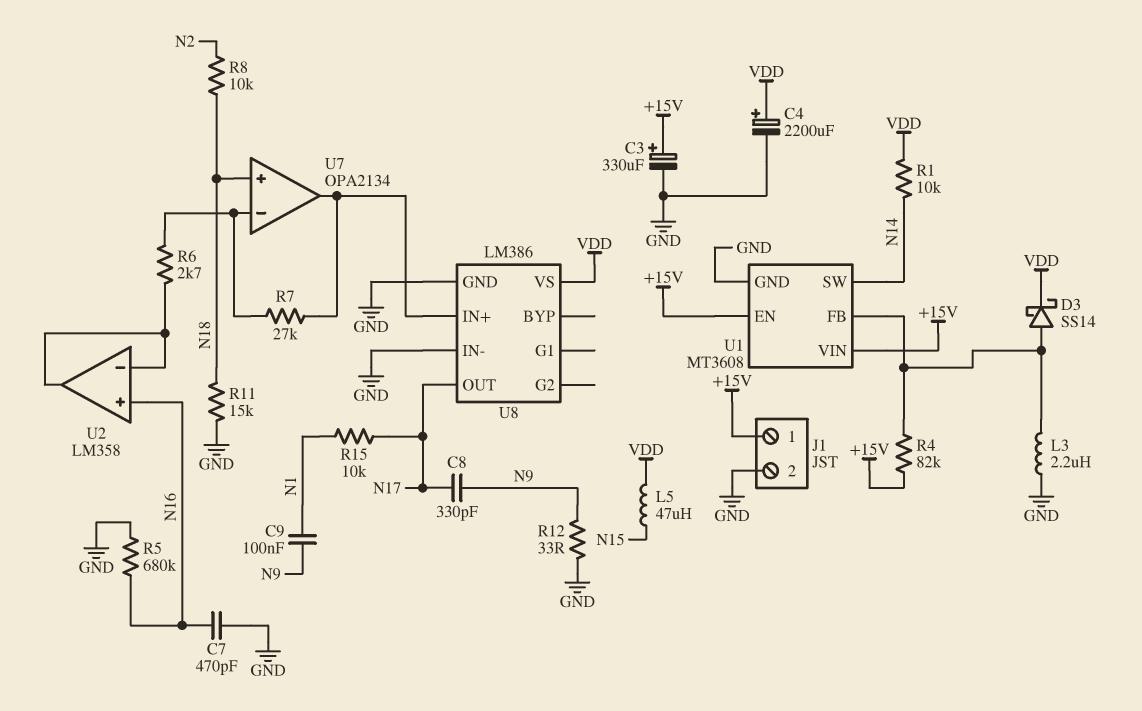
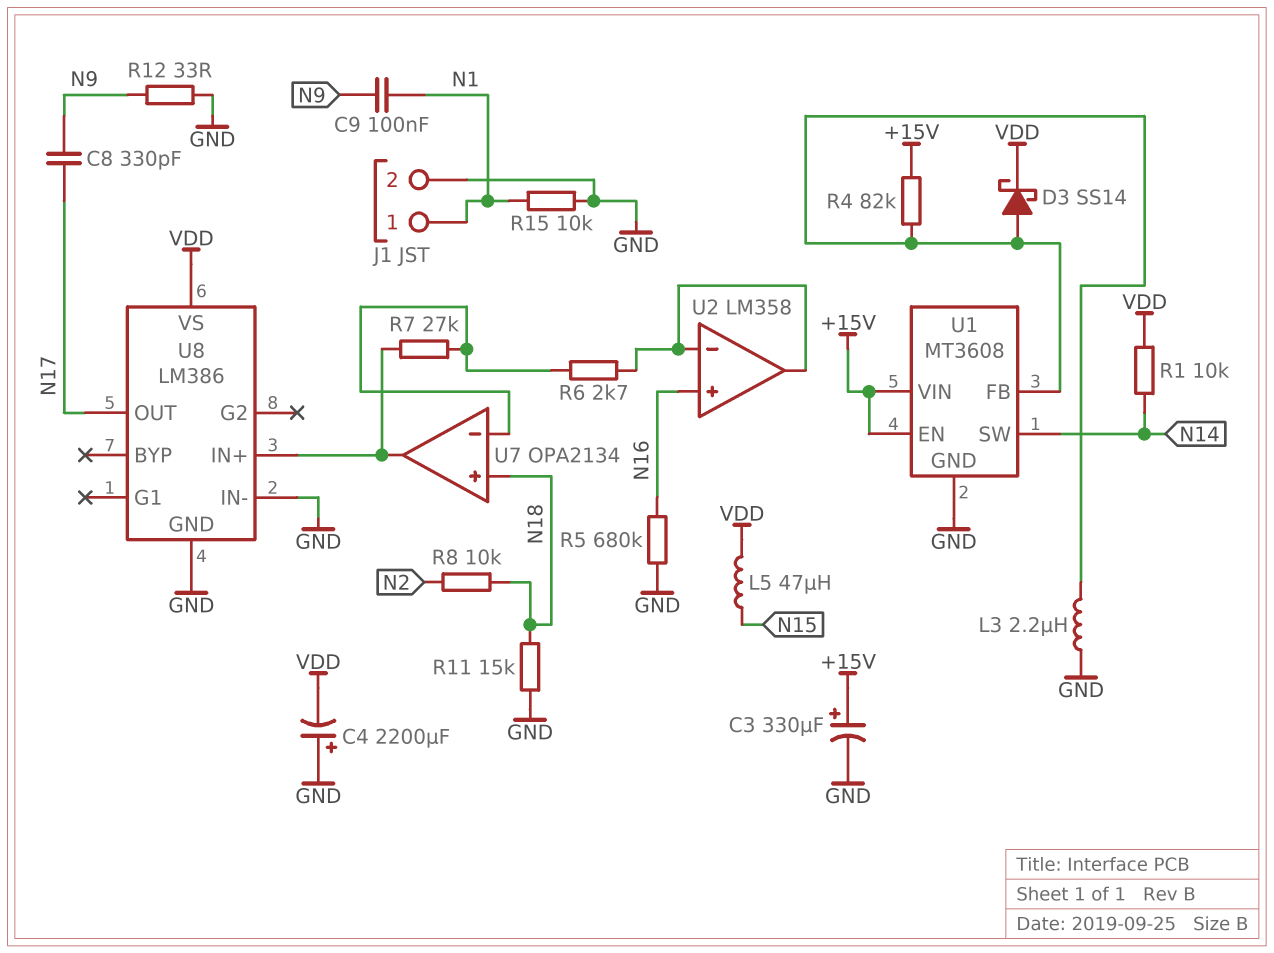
C4: 2200uF (plus VDD, minus GND) -> 2200uF (plus GND, minus VDD)
C7: 470pF (GND, N16) -> none
J1 pin 1: +15V -> N1
R15: 10k (N1, N17) -> 10k (GND, N1)

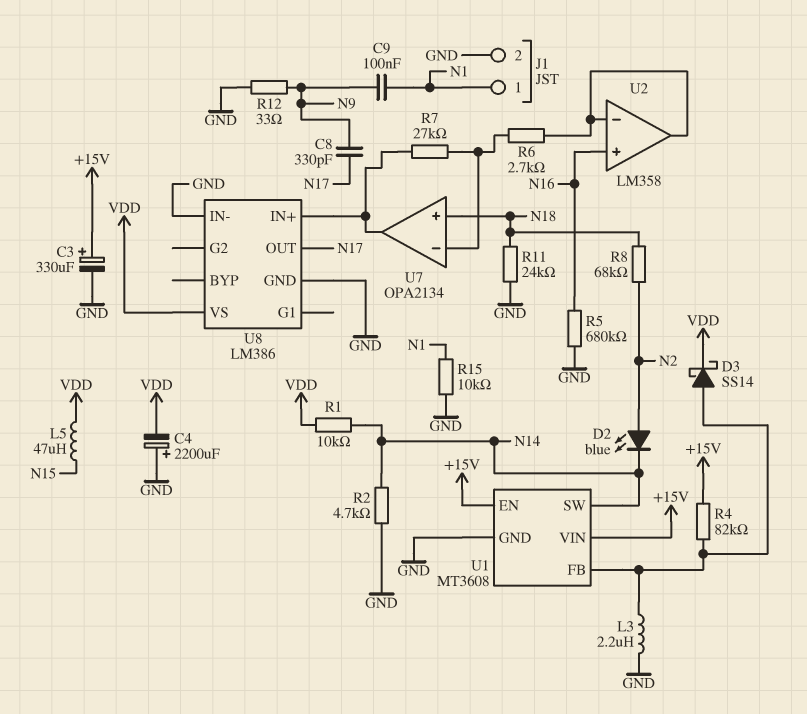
D2: none -> LED blue (A N2, K N14)
R2: none -> 4.7k (GND, N14)
R8: 10k (N2, N18) -> 68k (N2, N18)
R11: 15k (GND, N18) -> 24k (GND, N18)

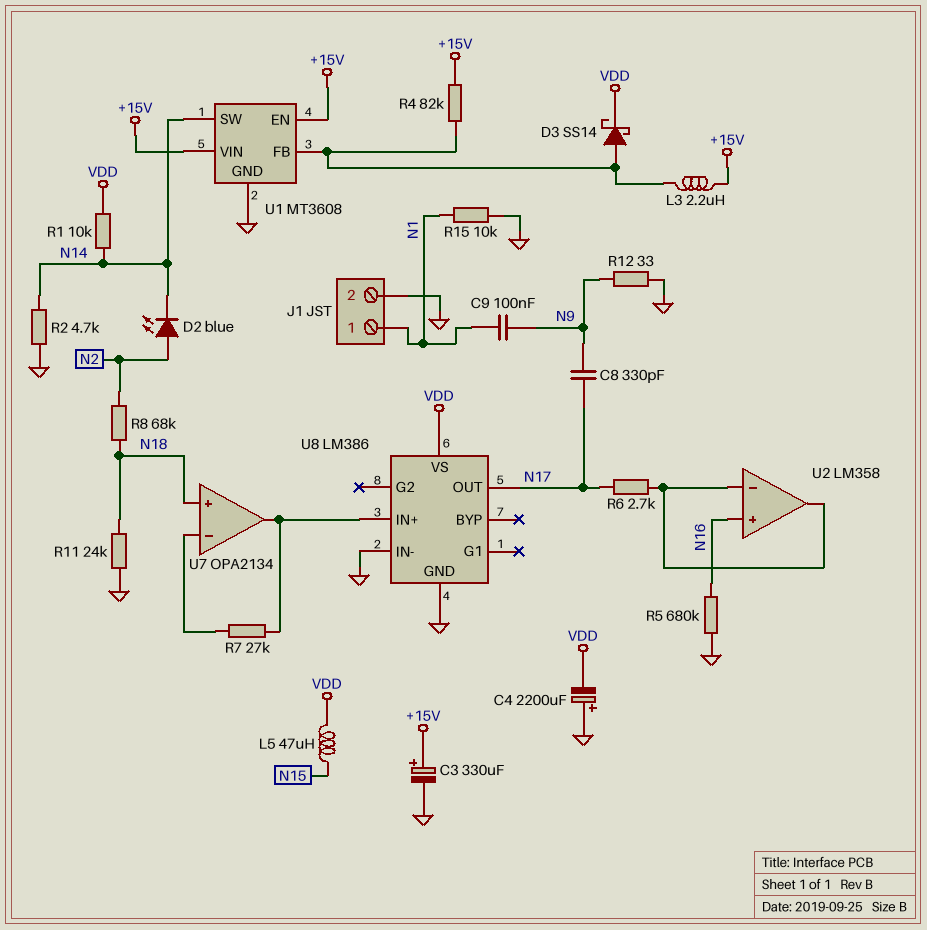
L3: 2.2uH (GND, U1/FB) -> 2.2uH (+15V, U1/FB)
R6: 2.7k (U2/in-, U7/in-) -> 2.7k (N17, U2/in-)

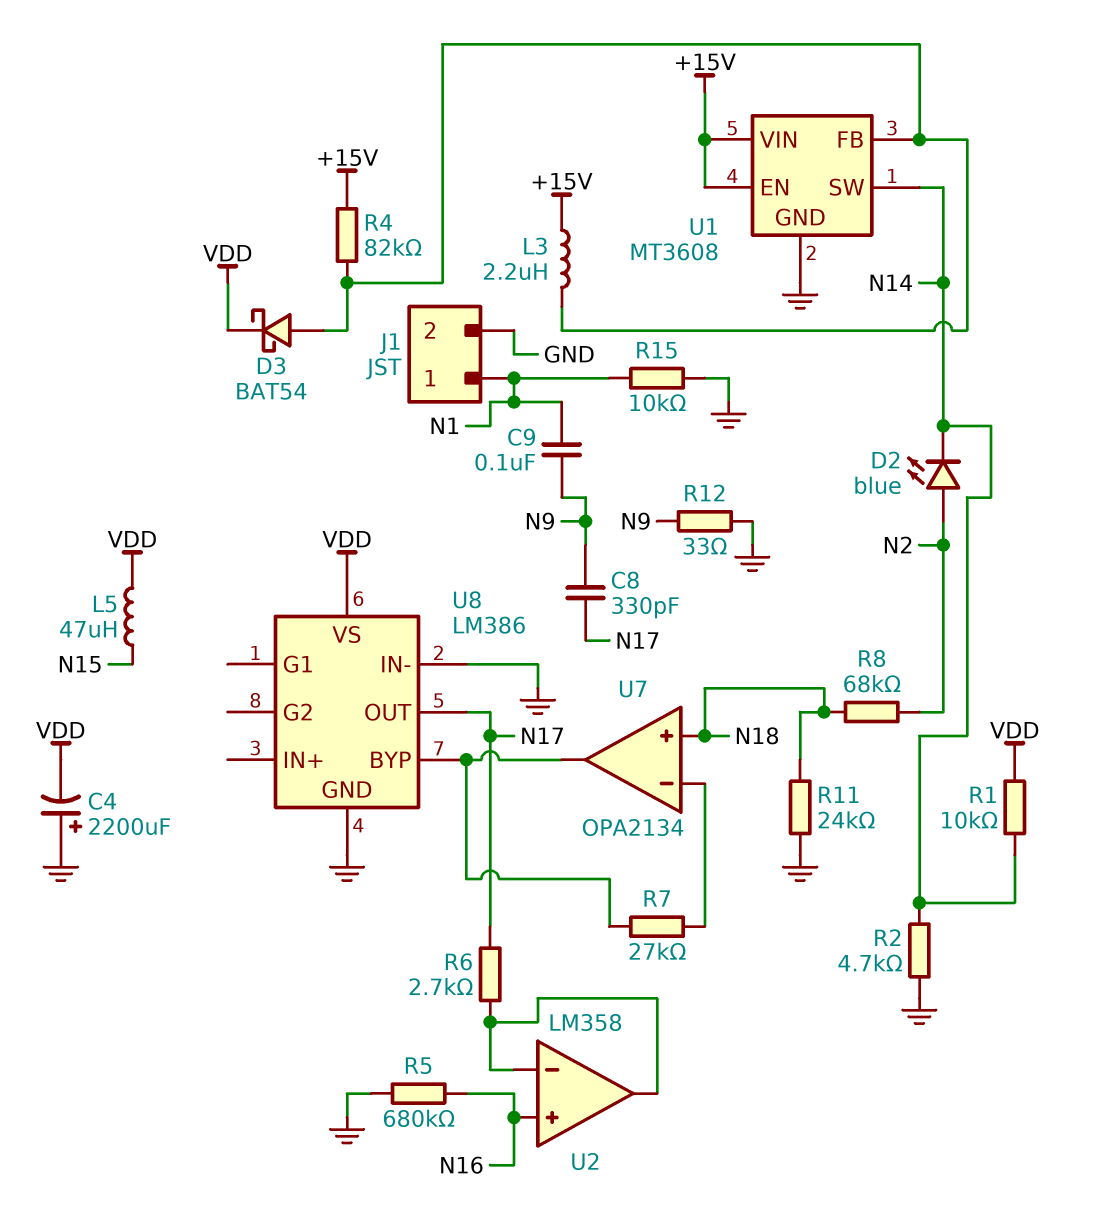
C3: 330uF (plus +15V, minus GND) -> none
D3: schottky SS14 (A U1/FB, K VDD) -> schottky BAT54 (A U1/FB, K VDD)
U8 pin BYP: none -> U7/out
U8 pin IN+: U7/out -> none

